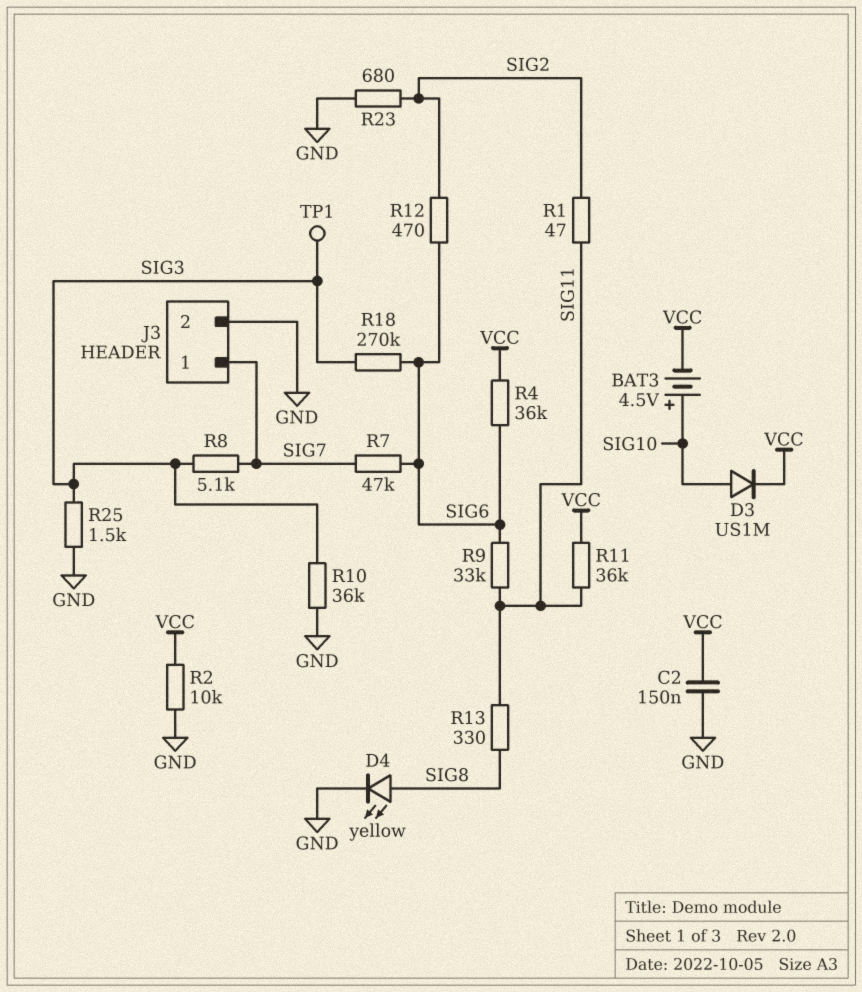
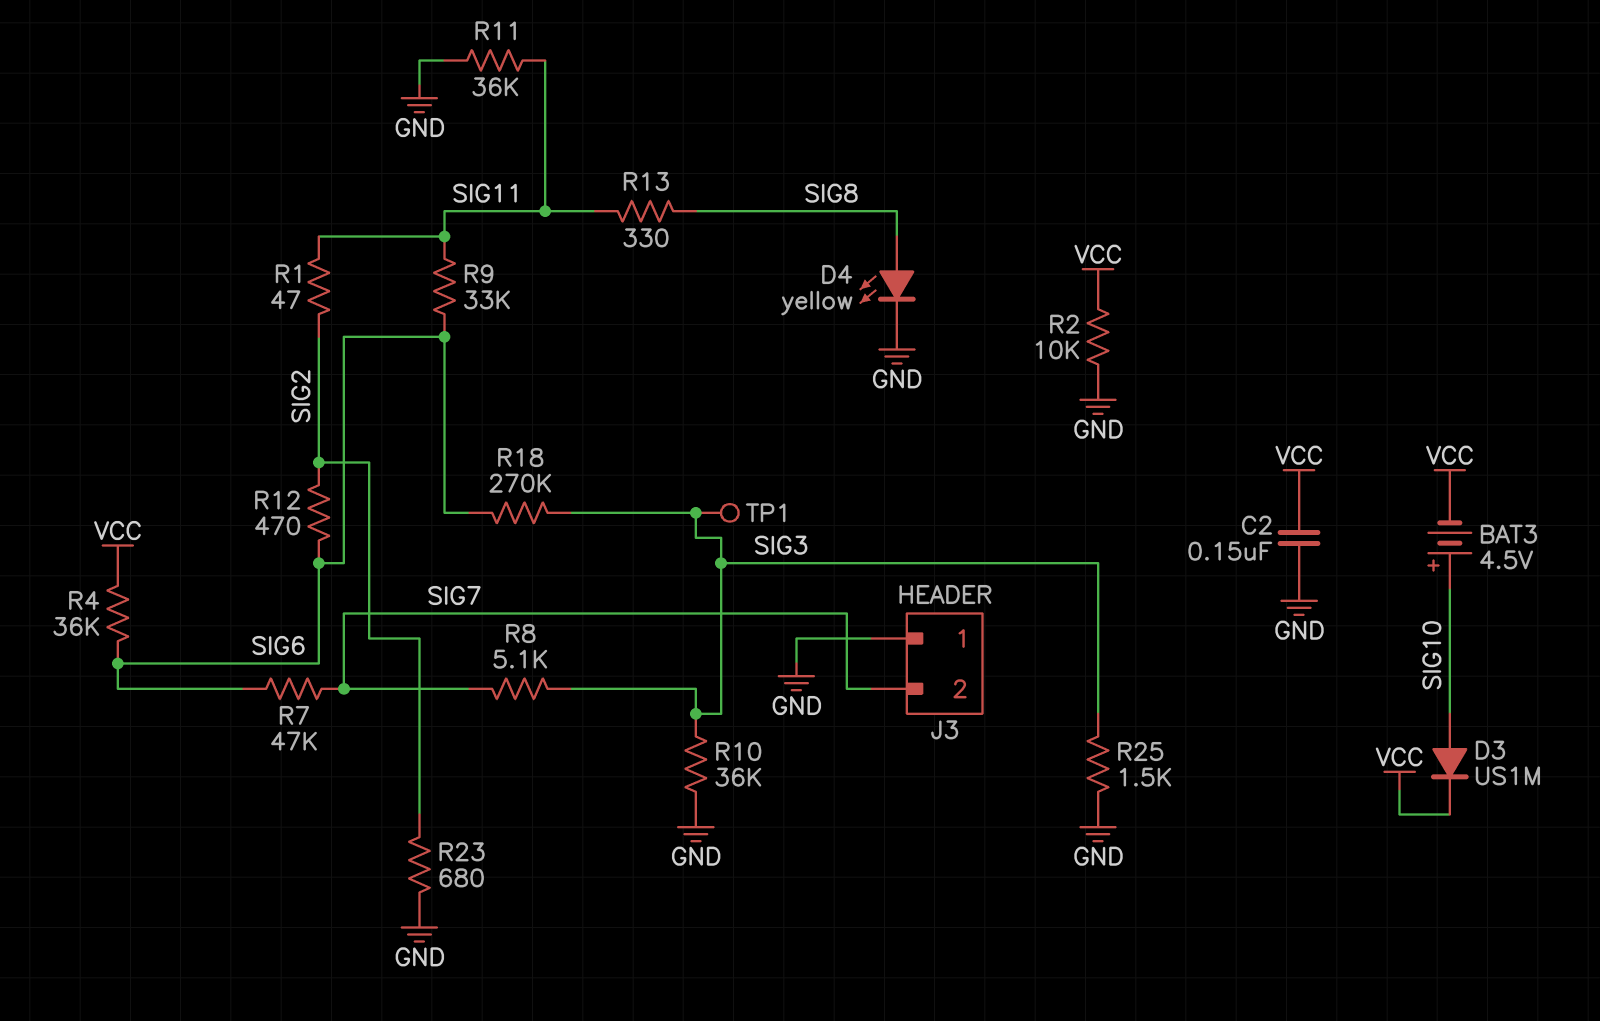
J3 pin 1: SIG7 -> GND
J3 pin 2: GND -> SIG7
R11: 36k (SIG11, VCC) -> 36k (GND, SIG11)

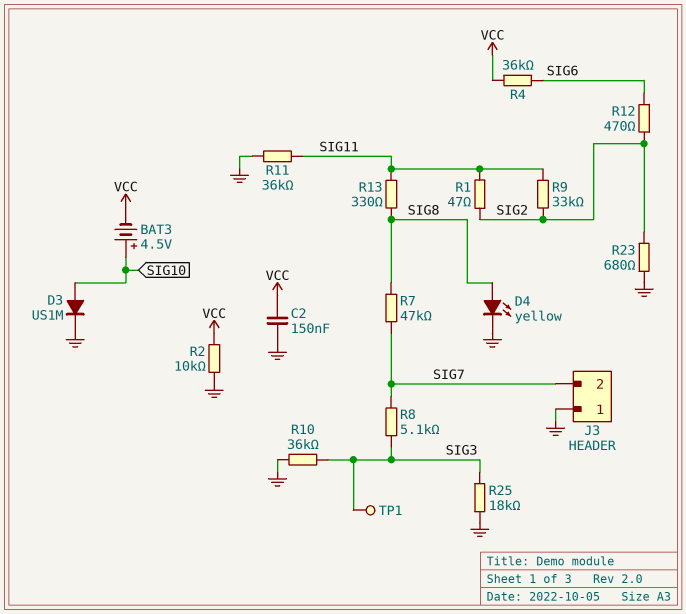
D3: diode US1M (A SIG10, K VCC) -> diode US1M (A SIG10, K GND)
R7: 47k (SIG6, SIG7) -> 47k (SIG7, SIG8)
R9: 33k (SIG6, SIG11) -> 33k (SIG2, SIG11)
R18: 270k (SIG3, SIG6) -> none
R25: 1.5k (GND, SIG3) -> 18k (GND, SIG3)

